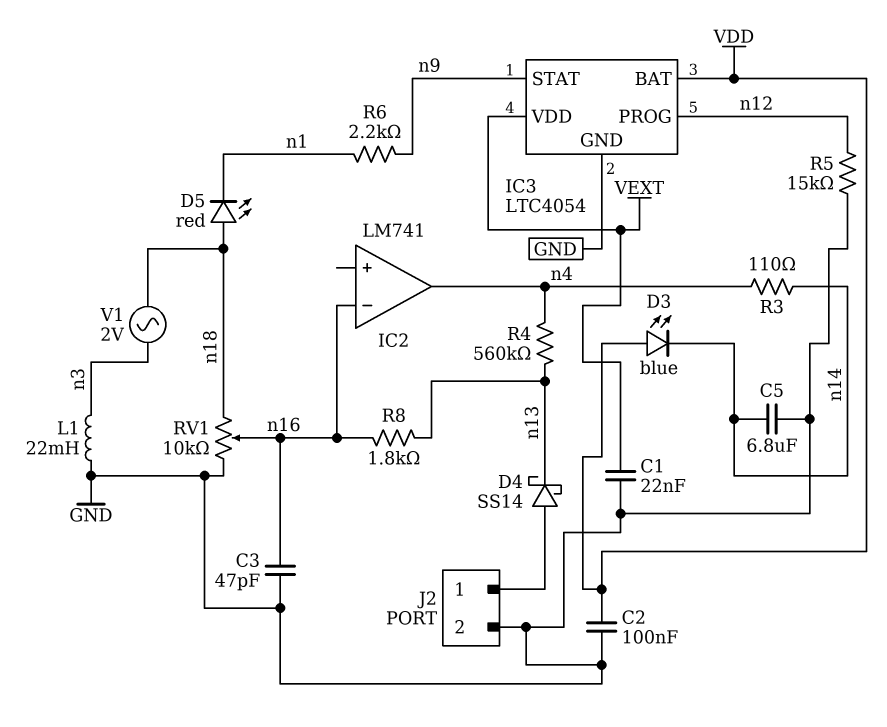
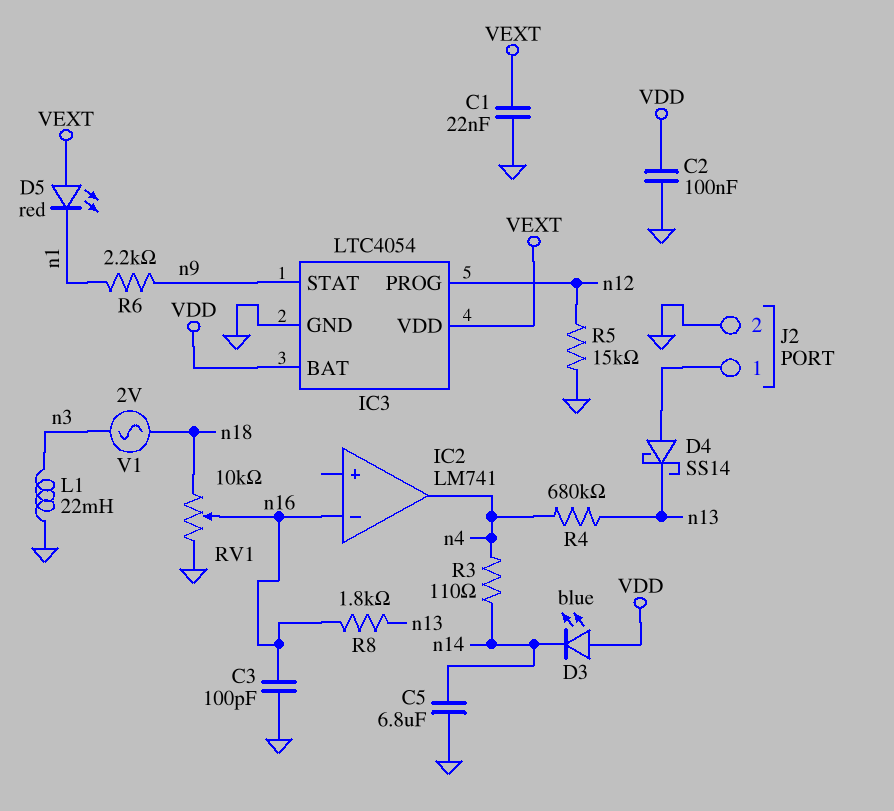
C3: 47pF (GND, n16) -> 100pF (GND, n16)
D5: LED red (A n18, K n1) -> LED red (A VEXT, K n1)
R4: 560k (n4, n13) -> 680k (n4, n13)

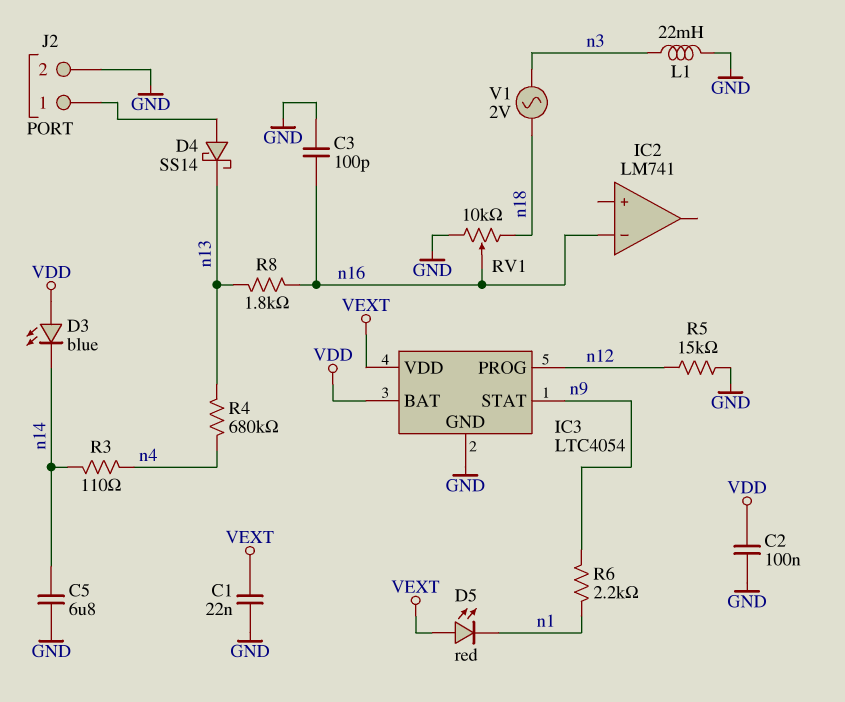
IC2 pin out: n4 -> none

